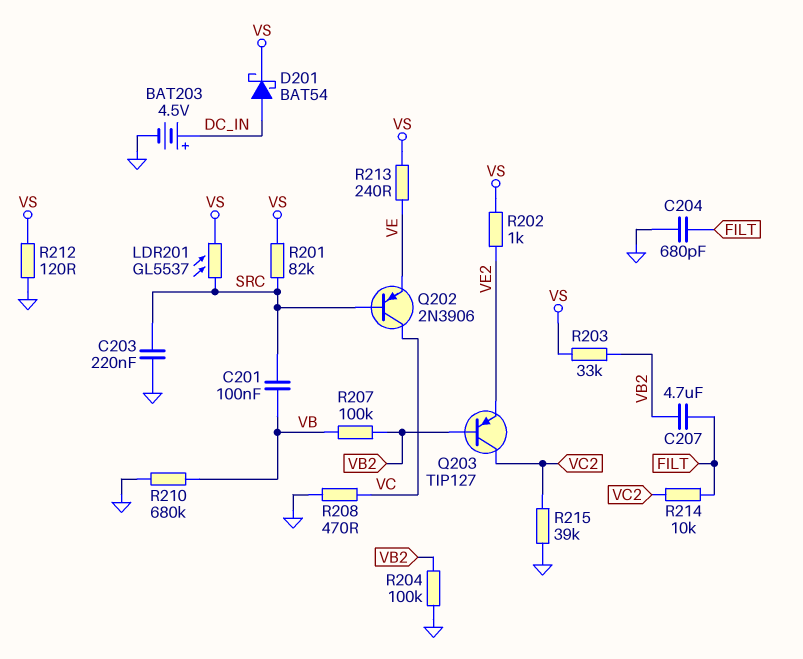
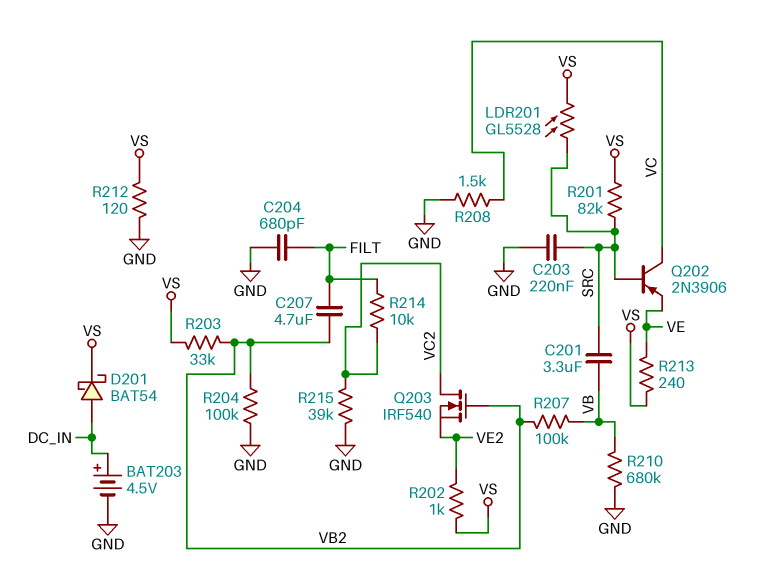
C201: 100nF (SRC, VB) -> 3.3uF (SRC, VB)
LDR201: GL5537 (SRC, VS) -> GL5528 (SRC, VS)
Q203: PNP TIP127 (B VB2, C VC2, E VE2) -> NMOS IRF540 (G VB2, D VC2, S VE2)
R208: 470 (GND, VC) -> 1.5k (GND, VC)

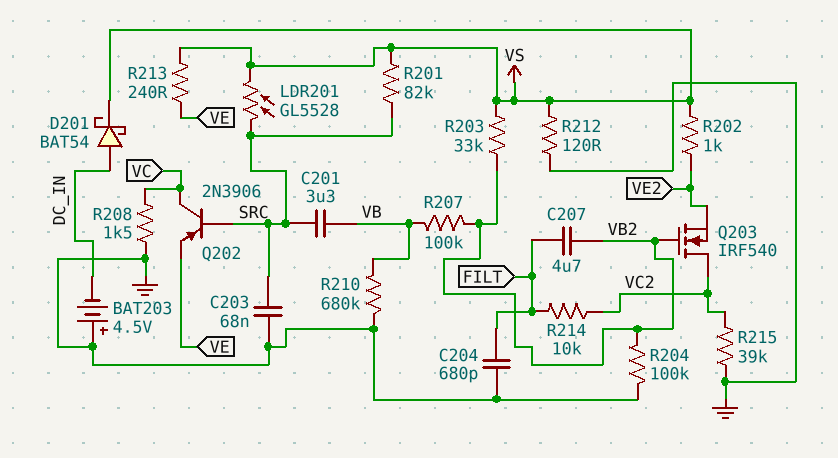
BAT203: 4.5V (plus DC_IN, minus GND) -> 4.5V (plus GND, minus DC_IN)
C203: 220nF (GND, SRC) -> 68nF (GND, SRC)

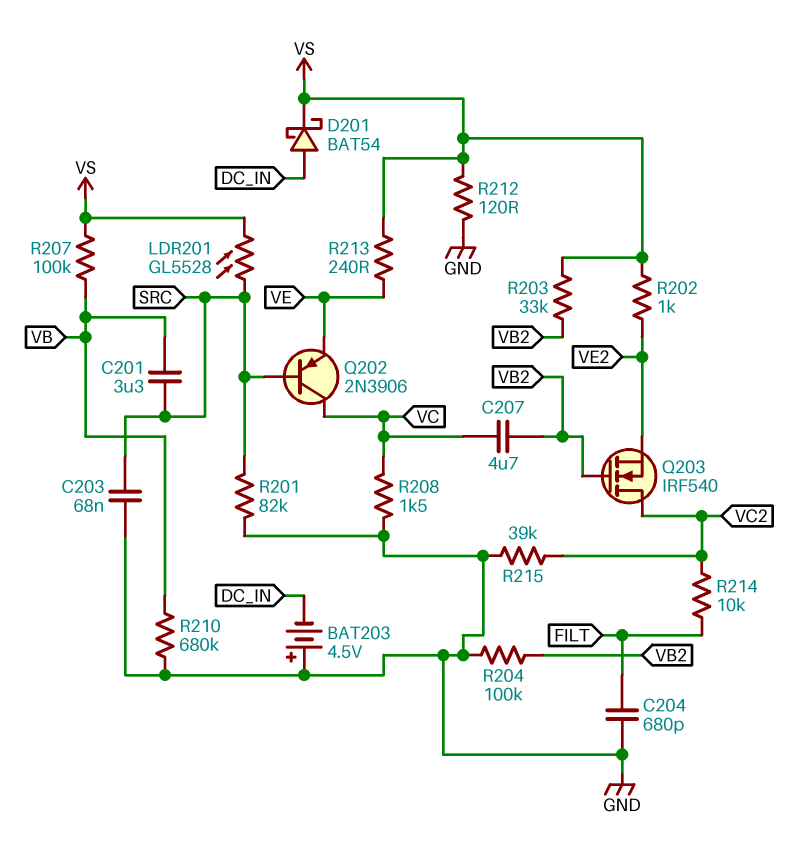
C207: 4.7uF (FILT, VB2) -> 4.7uF (VB2, VC)
R201: 82k (SRC, VS) -> 82k (GND, SRC)
R207: 100k (VB, VB2) -> 100k (VB, VS)

